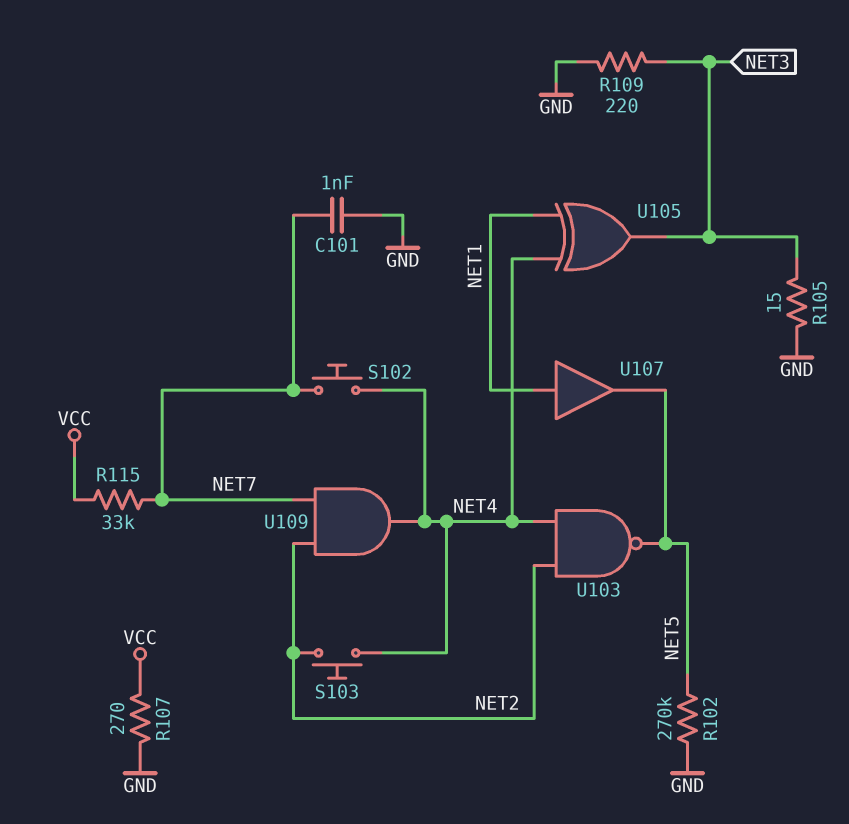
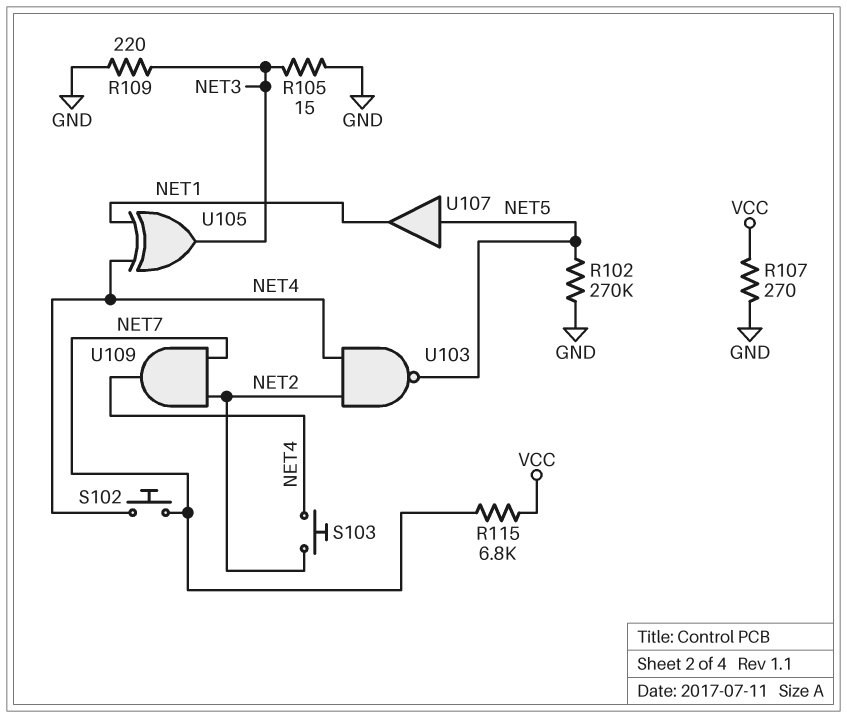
C101: 1nF (GND, NET7) -> none
R115: 33k (NET7, VCC) -> 6.8k (NET7, VCC)
U107: buffer (in NET1, out NET5) -> buffer (in NET5, out NET1)

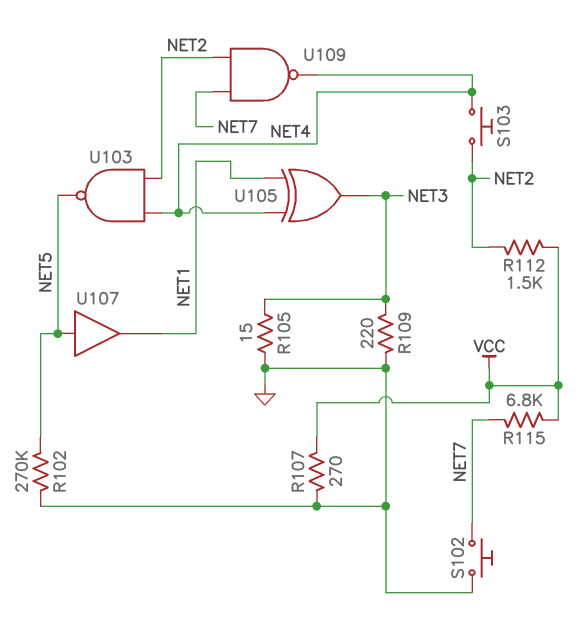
R112: none -> 1.5k (NET2, VCC)
S102: button (NET4, NET7) -> button (GND, NET7)
U109: AND (in NET2, in NET7, out NET4) -> NAND (in NET2, in NET7, out NET4)

